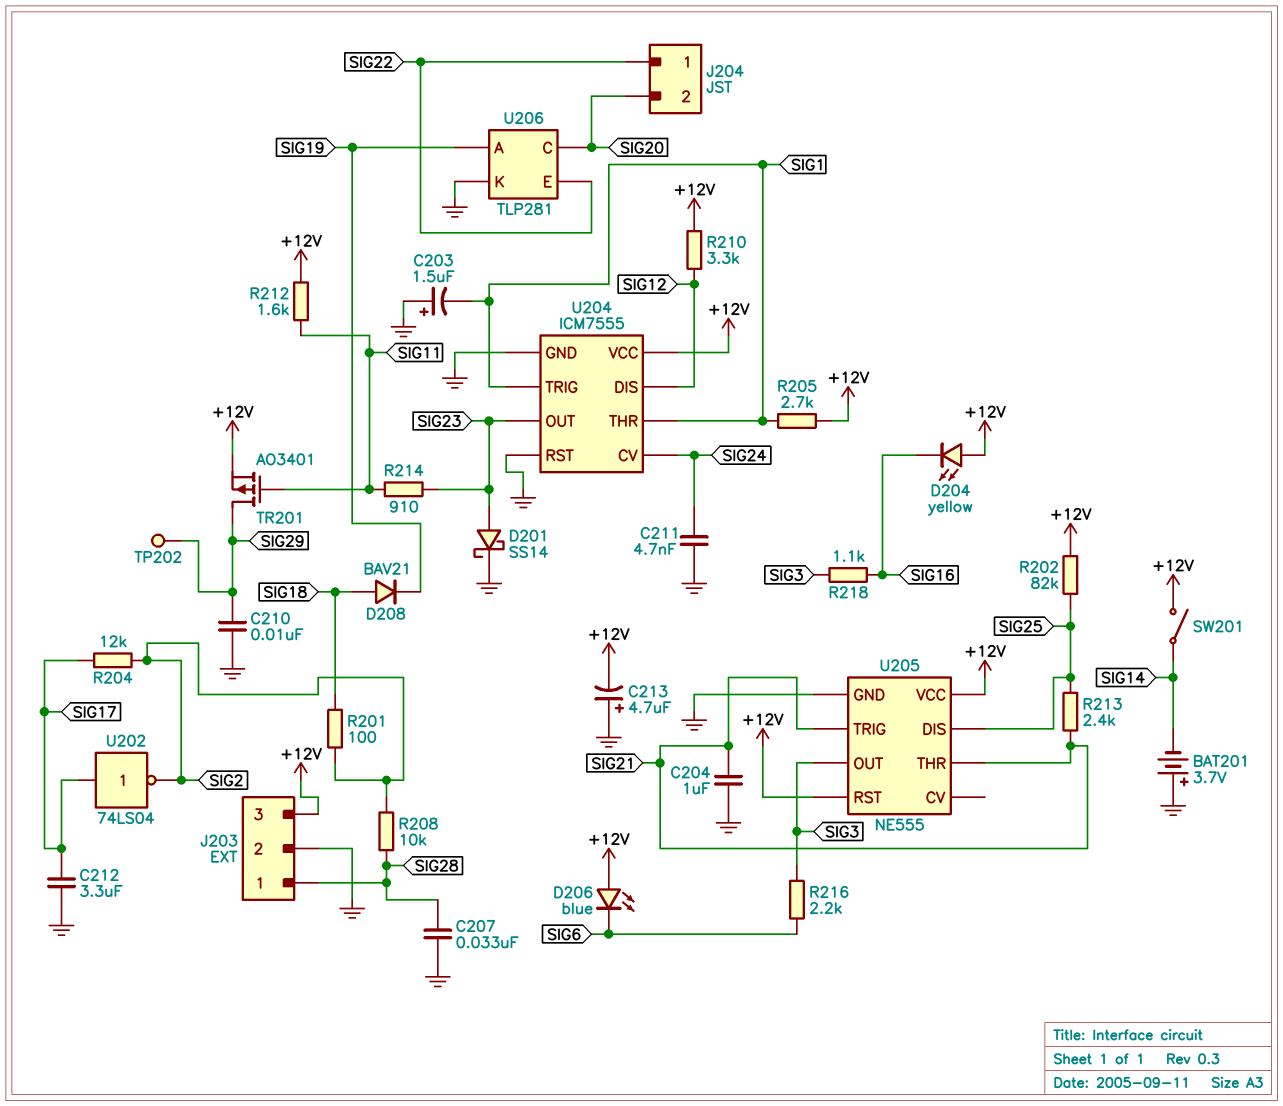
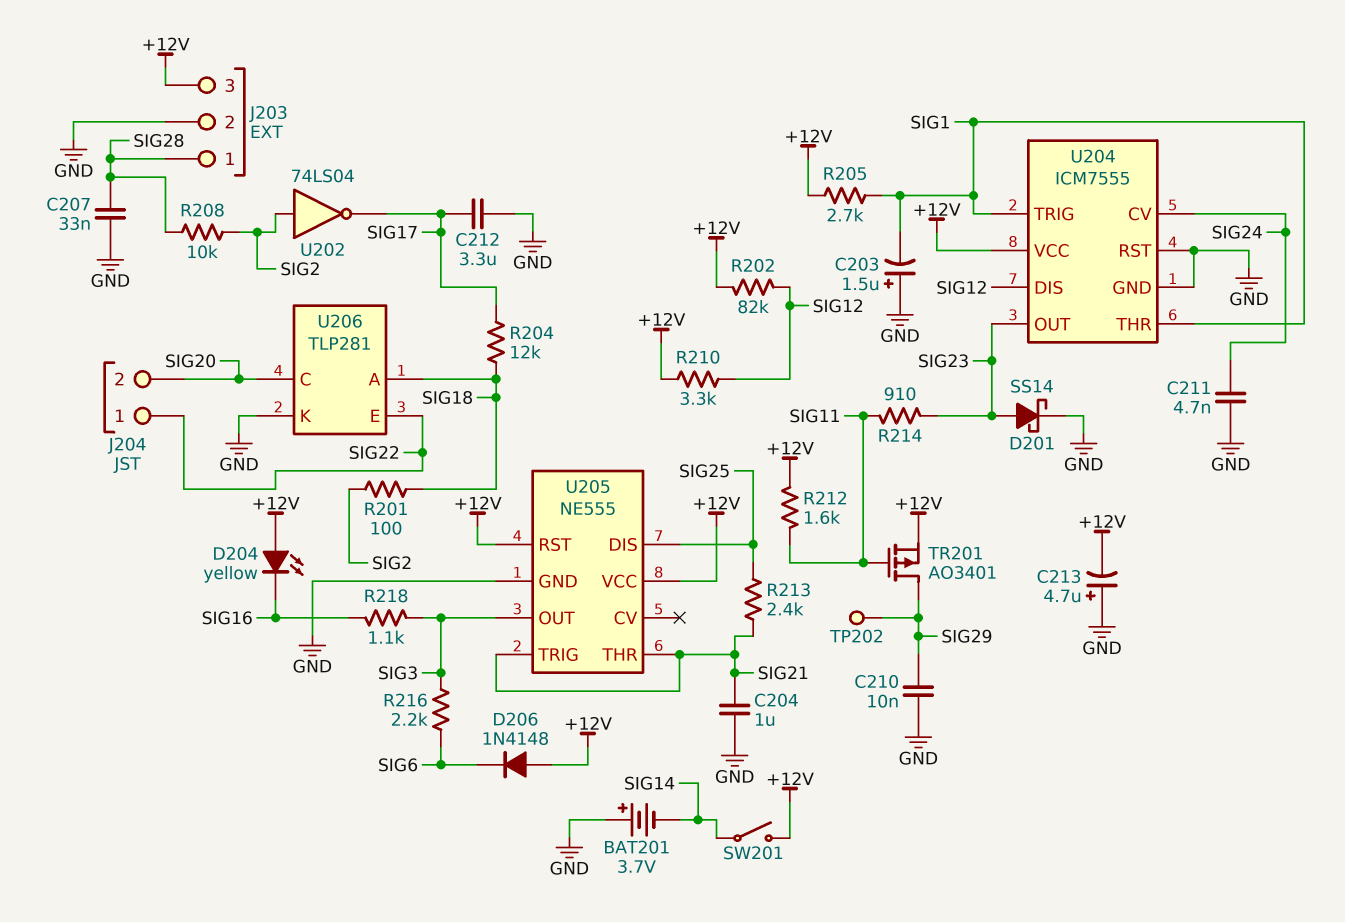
D206: LED blue (A +12V, K SIG6) -> diode 1N4148 (A +12V, K SIG6)
D208: diode BAV21 (A SIG18, K SIG19) -> none
R202: 82k (+12V, SIG25) -> 82k (+12V, SIG12)
R204: 12k (SIG2, SIG17) -> 12k (SIG17, SIG18)
U202: NOT 74LS04 (in SIG17, out SIG2) -> NOT 74LS04 (in SIG2, out SIG17)
U206 pin A: SIG19 -> SIG18

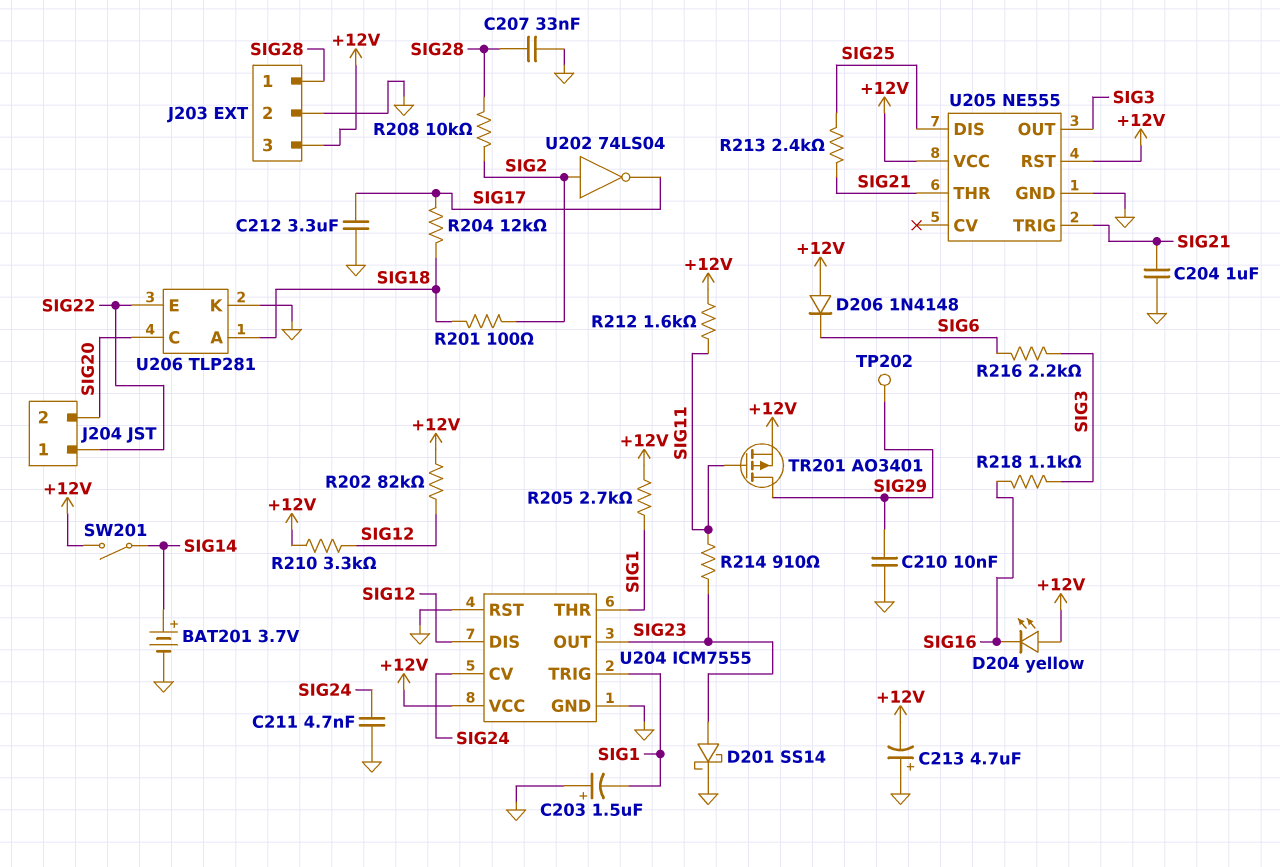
BAT201: 3.7V (plus GND, minus SIG14) -> 3.7V (plus SIG14, minus GND)

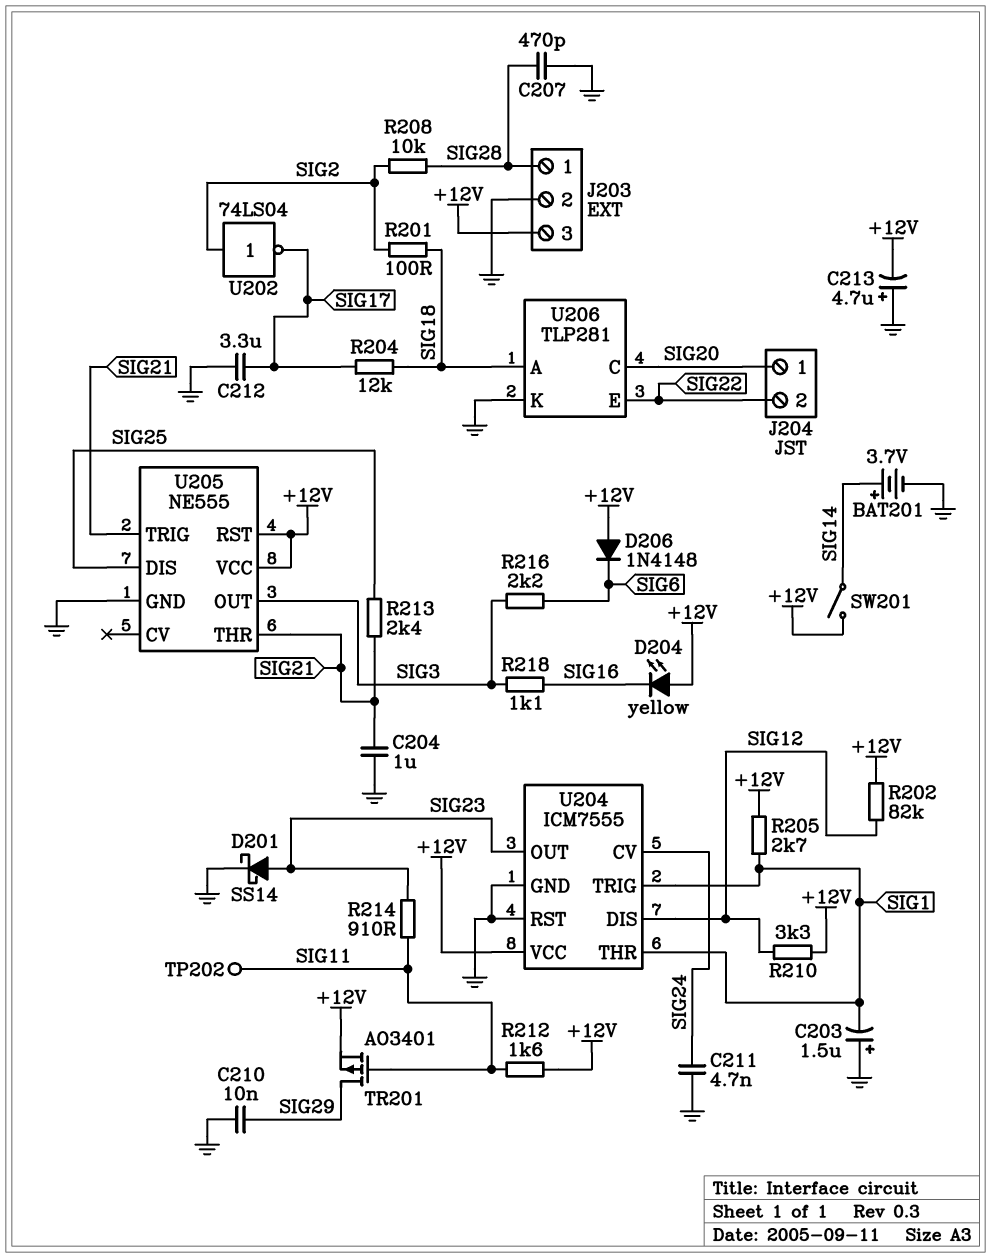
C207: 33nF (GND, SIG28) -> 470pF (GND, SIG28)
J204 pin 1: SIG22 -> SIG20
J204 pin 2: SIG20 -> SIG22
TP202: test point (SIG29) -> test point (SIG11)

